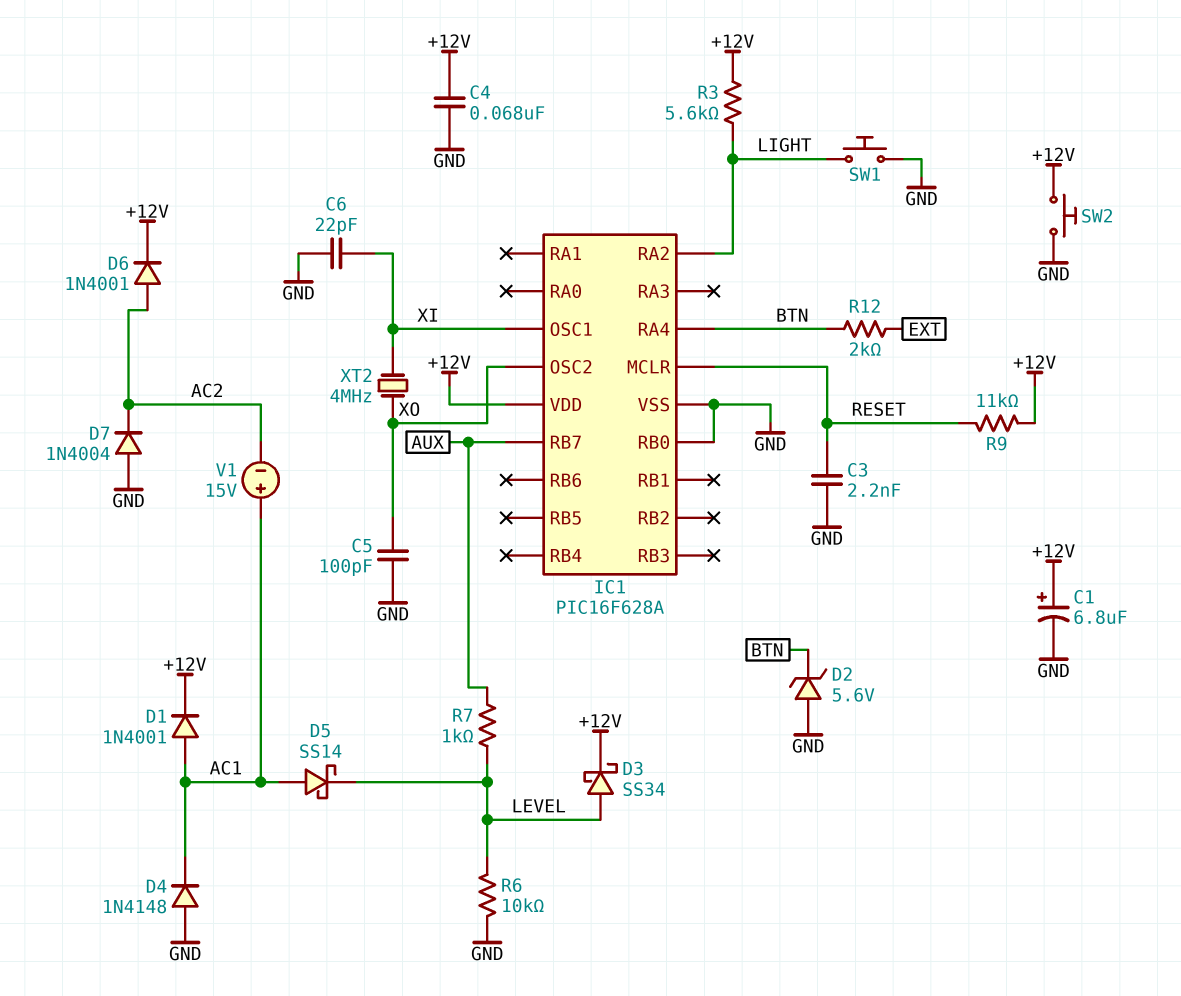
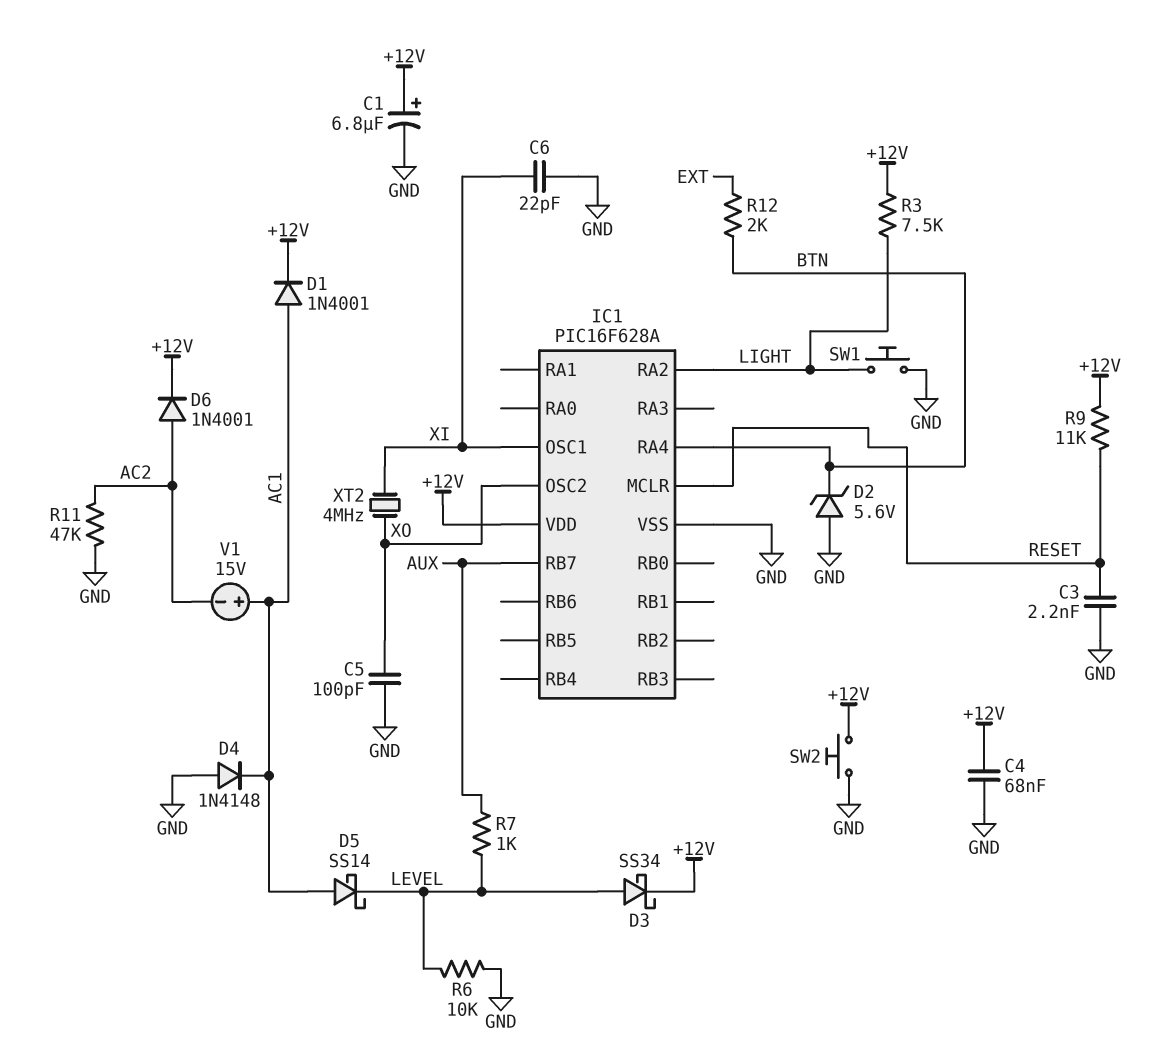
D7: diode 1N4004 (A GND, K AC2) -> none
IC1 pin RB0: GND -> none
R3: 5.6k (+12V, LIGHT) -> 7.5k (+12V, LIGHT)
R11: none -> 47k (AC2, GND)

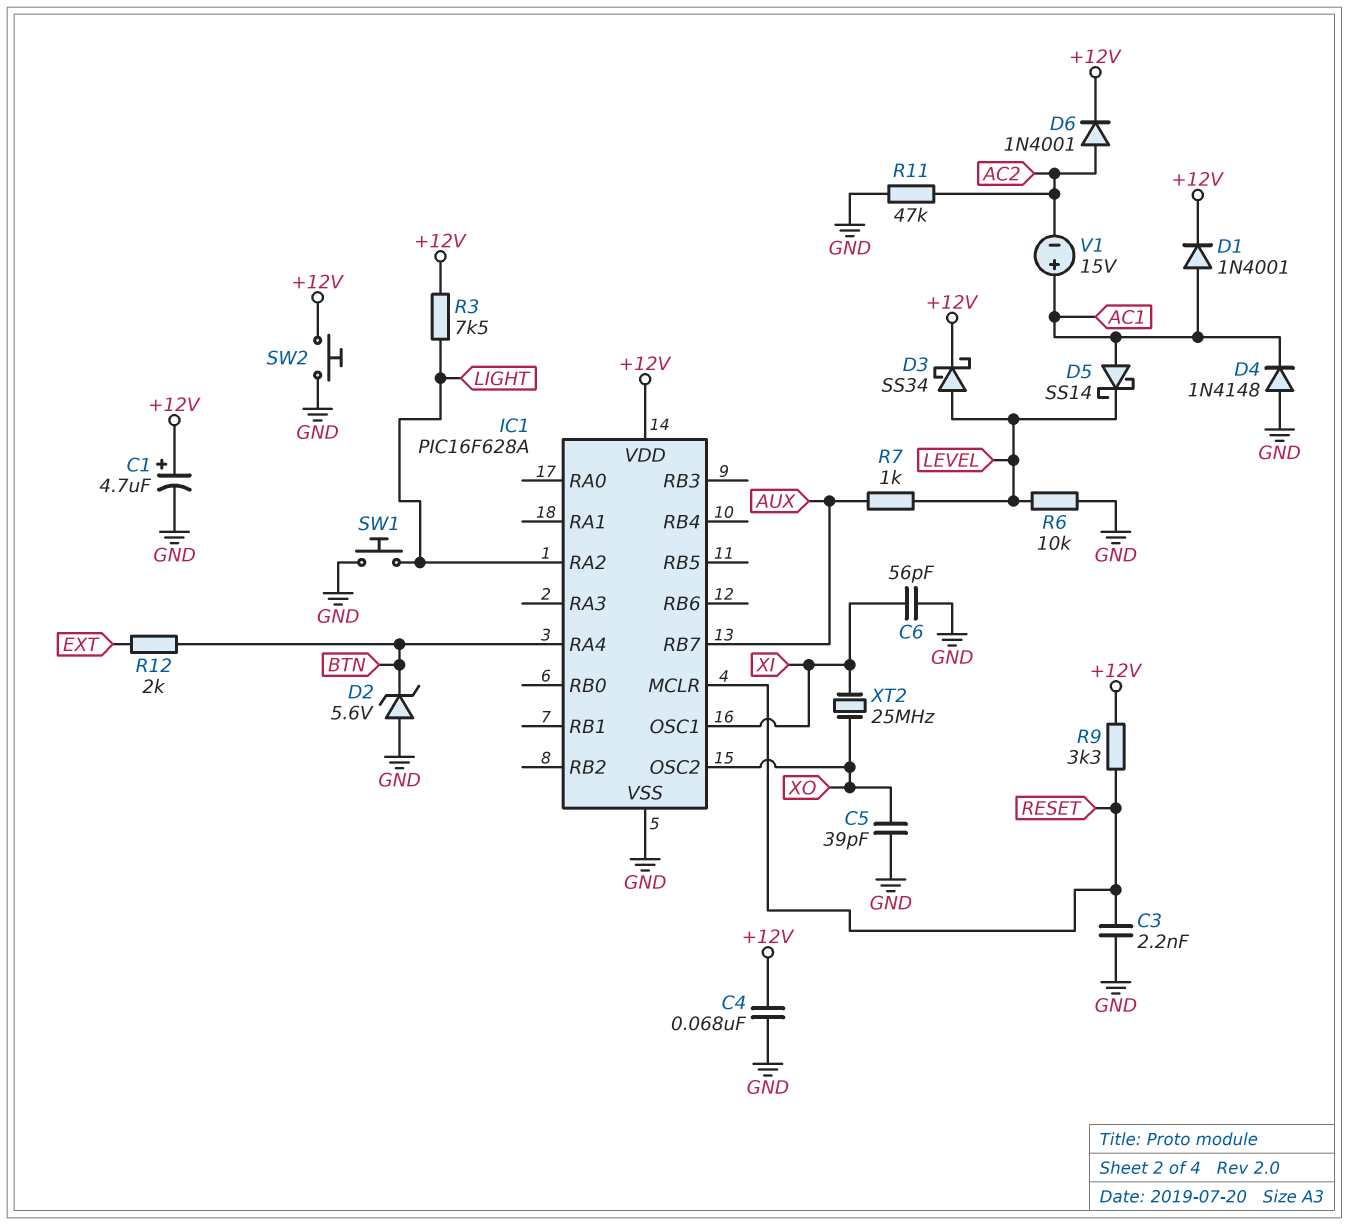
C1: 6.8uF (plus +12V, minus GND) -> 4.7uF (plus +12V, minus GND)
C5: 100pF (GND, XO) -> 39pF (GND, XO)
C6: 22pF (GND, XI) -> 56pF (GND, XI)
R9: 11k (+12V, RESET) -> 3.3k (+12V, RESET)
XT2: 4MHz (XI, XO) -> 25MHz (XI, XO)

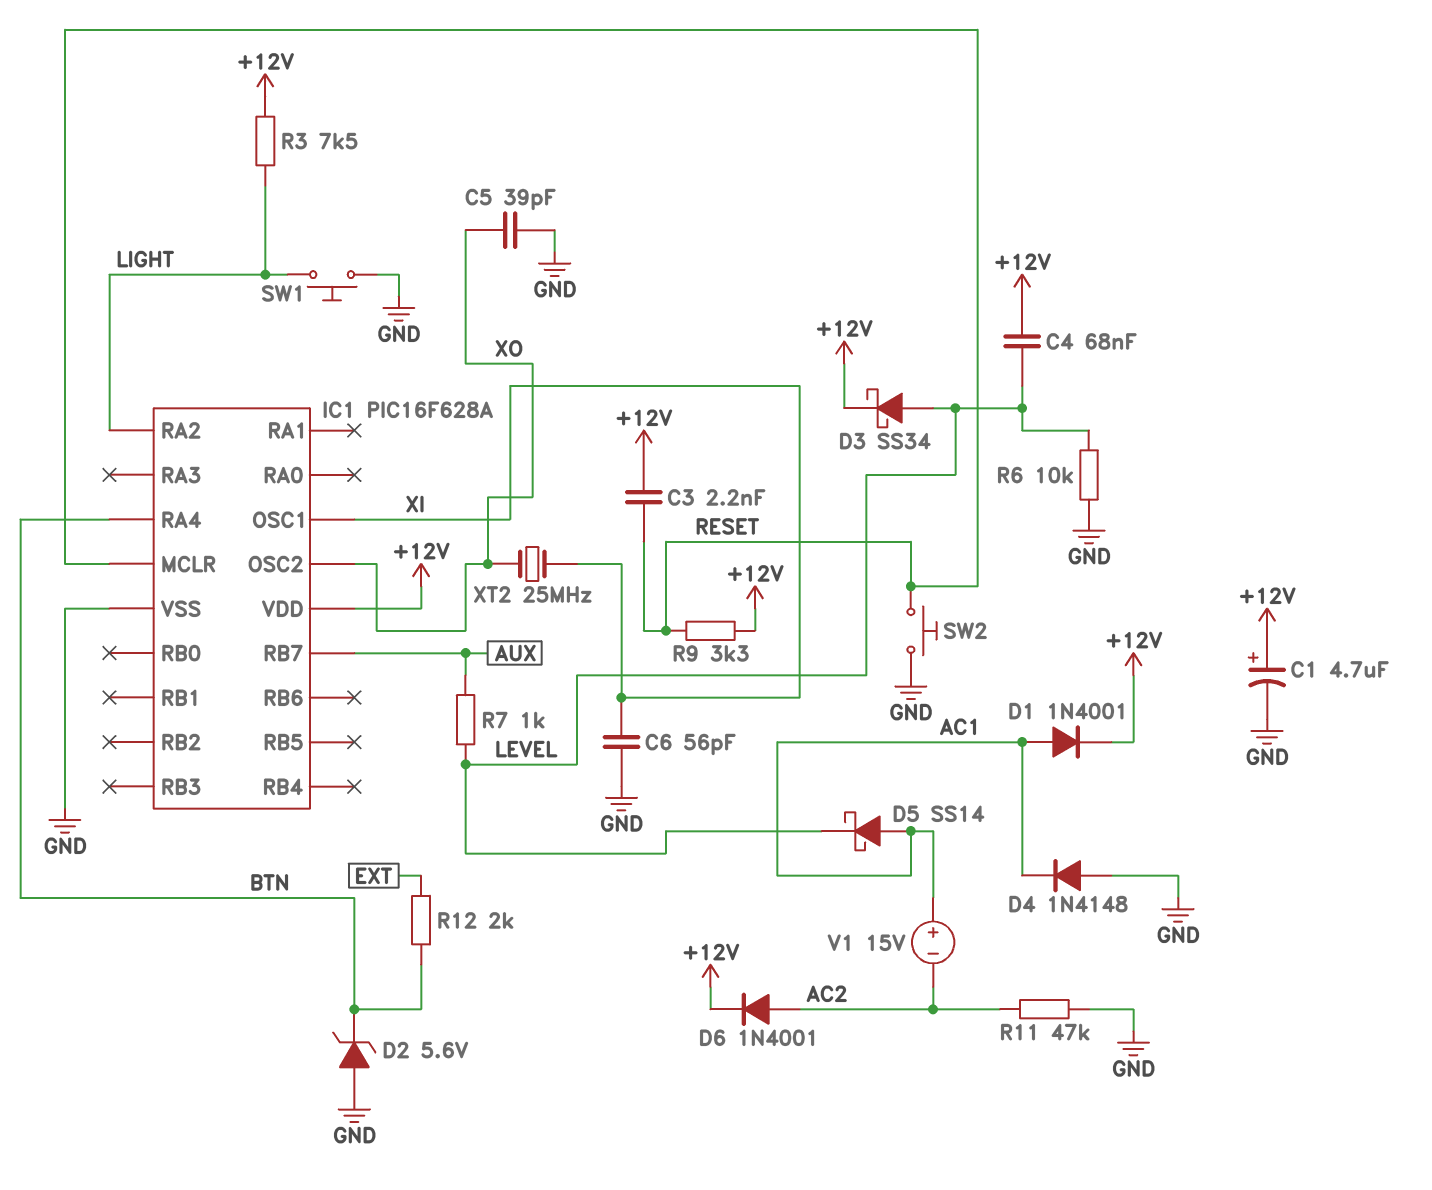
C3: 2.2nF (GND, RESET) -> 2.2nF (+12V, RESET)
C4: 68nF (+12V, GND) -> 68nF (+12V, LEVEL)
SW2: button (+12V, GND) -> button (GND, RESET)

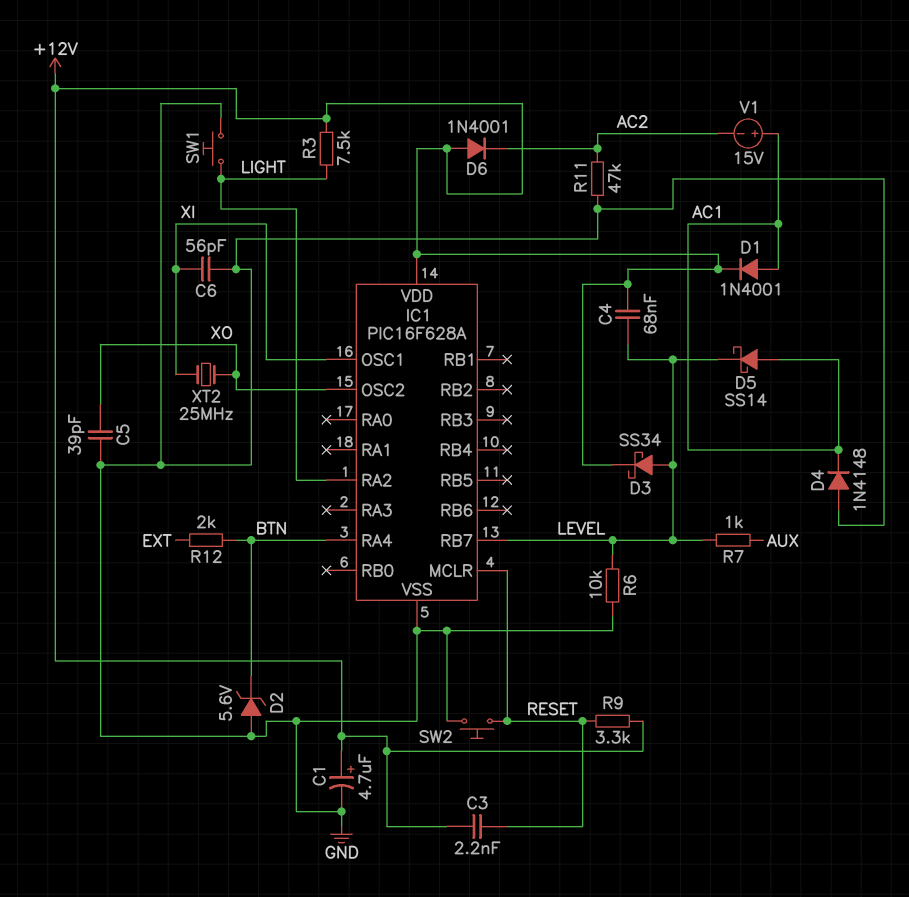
D6: diode 1N4001 (A AC2, K +12V) -> diode 1N4001 (A +12V, K AC2)
IC1 pin RB7: AUX -> LEVEL

